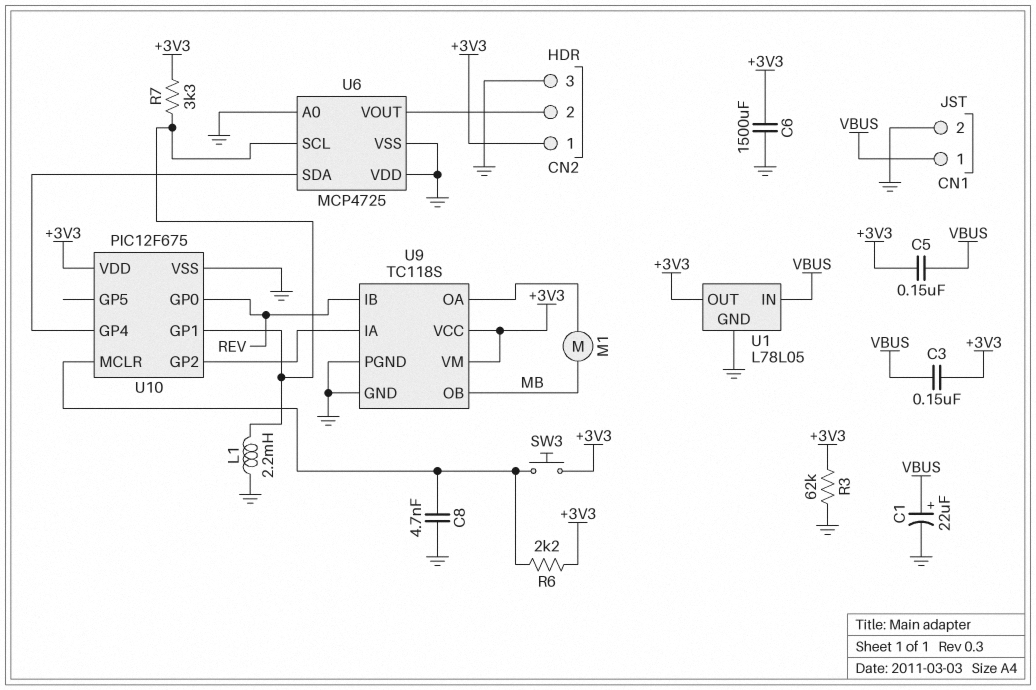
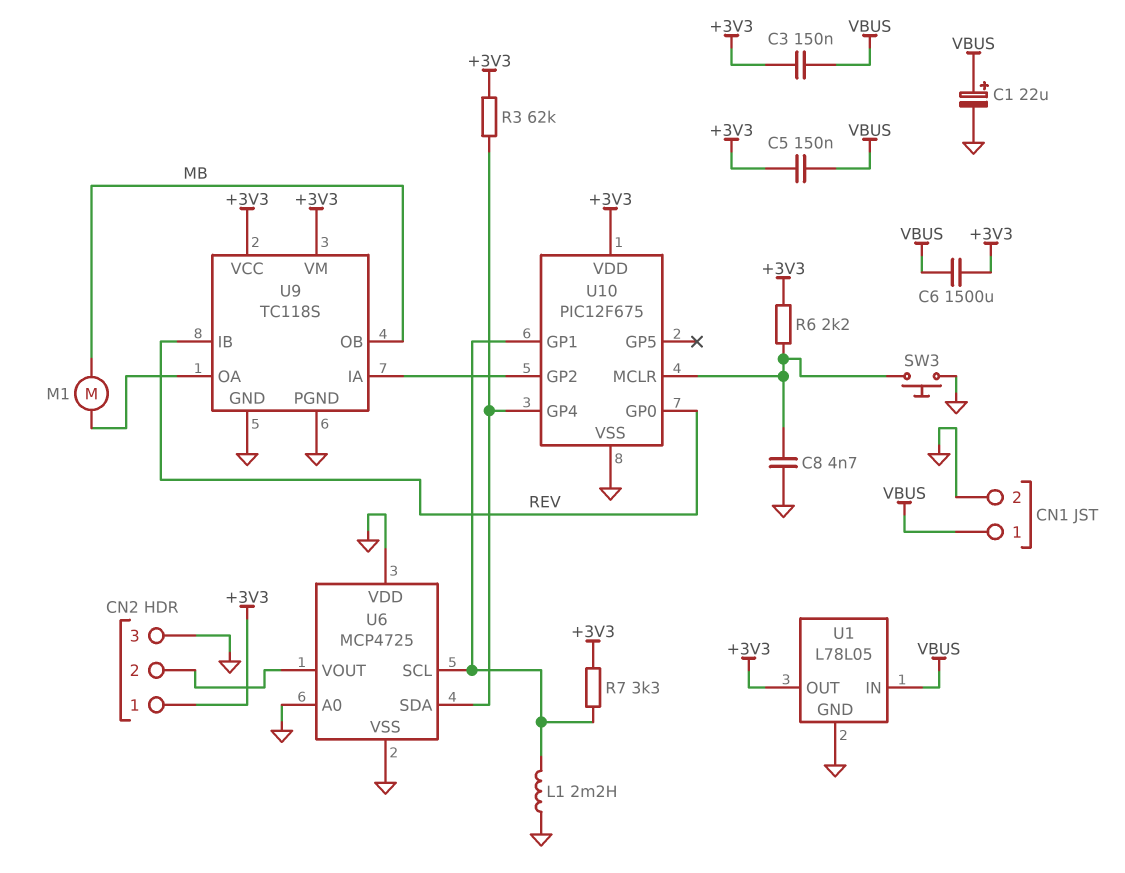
C6: 1500uF (+3V3, GND) -> 1500uF (+3V3, VBUS)
R3: 62k (+3V3, GND) -> 62k (+3V3, U6/SDA)
SW3: button (+3V3, U10/MCLR) -> button (GND, U10/MCLR)

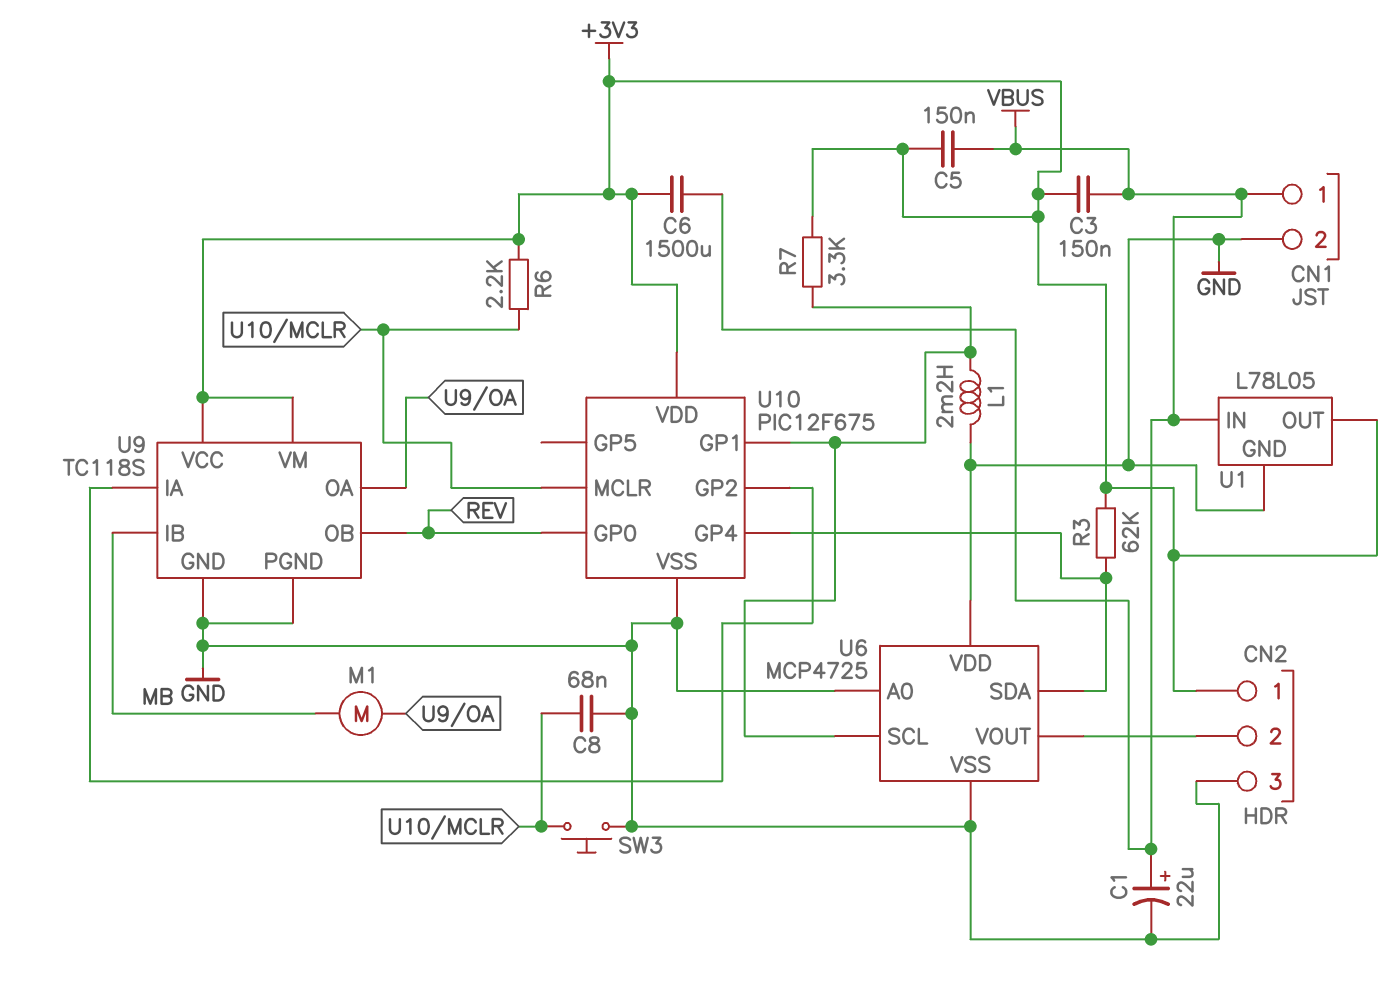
C8: 4.7nF (GND, U10/MCLR) -> 68nF (GND, U10/MCLR)
U9 pin IB: REV -> MB
U9 pin OB: MB -> REV

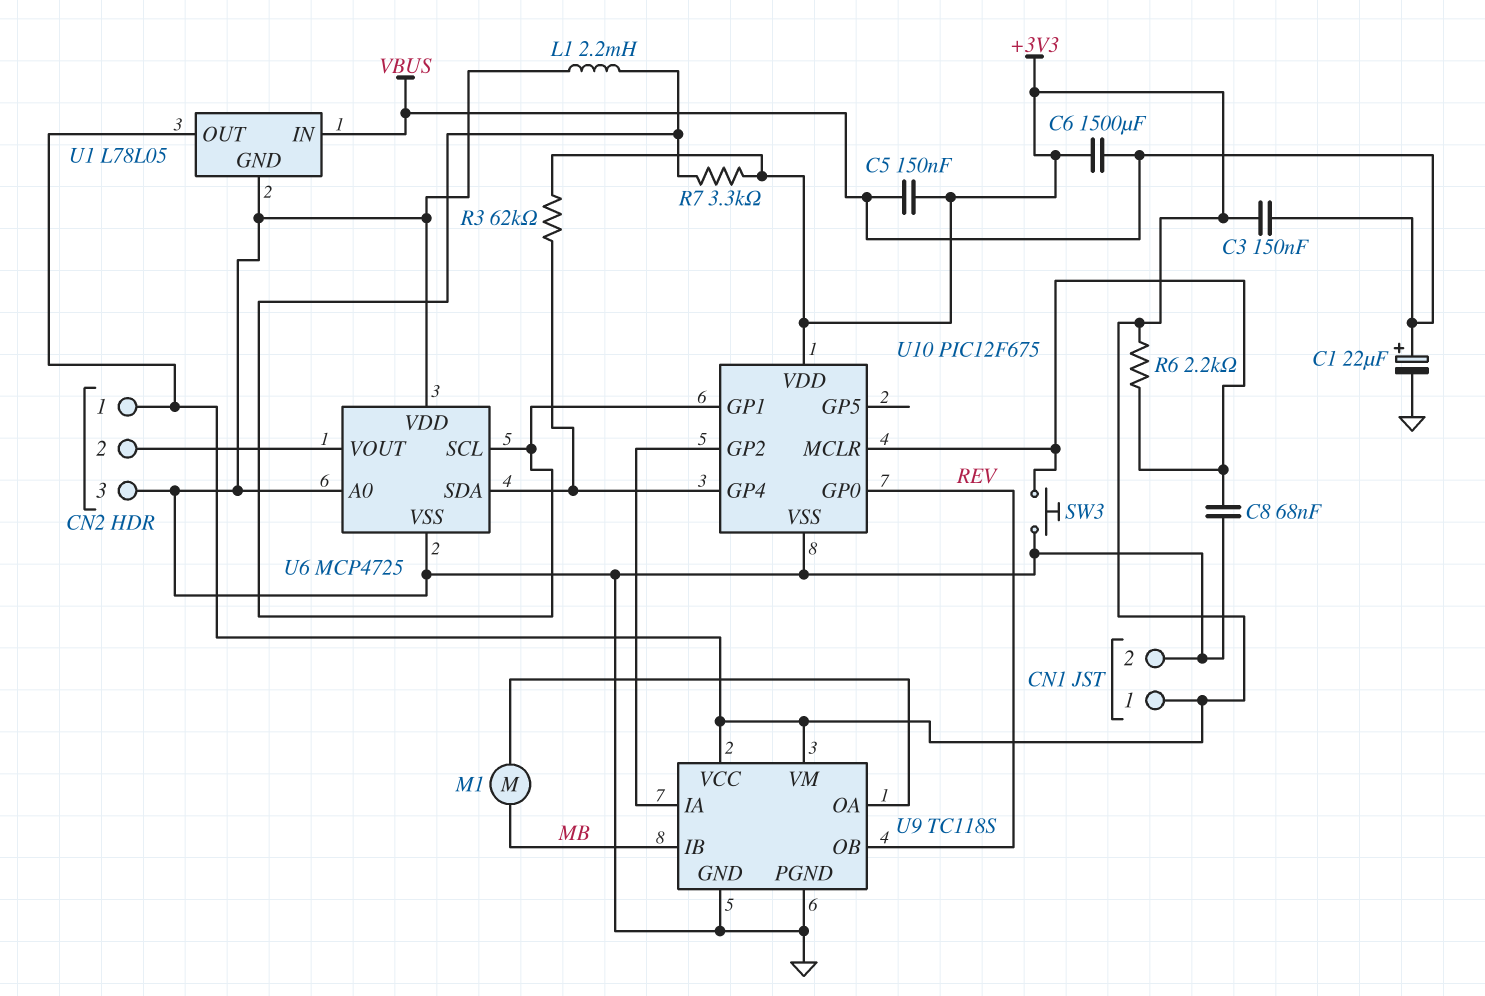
CN1 pin 1: VBUS -> +3V3

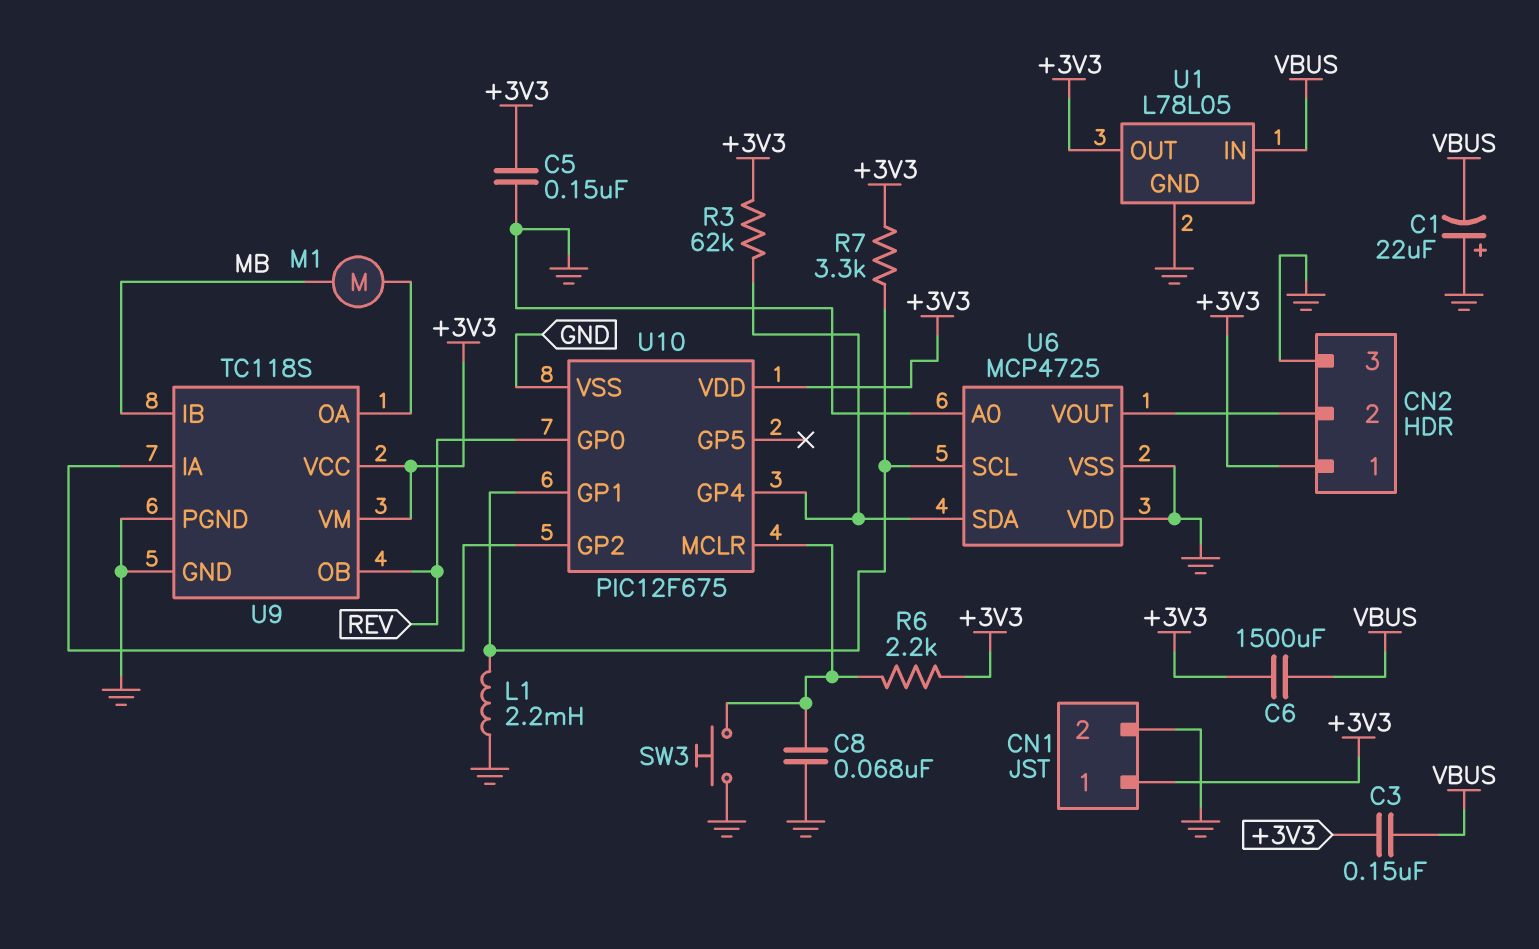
C1: 22uF (plus VBUS, minus GND) -> 22uF (plus GND, minus VBUS)
C5: 150nF (+3V3, VBUS) -> 150nF (+3V3, GND)

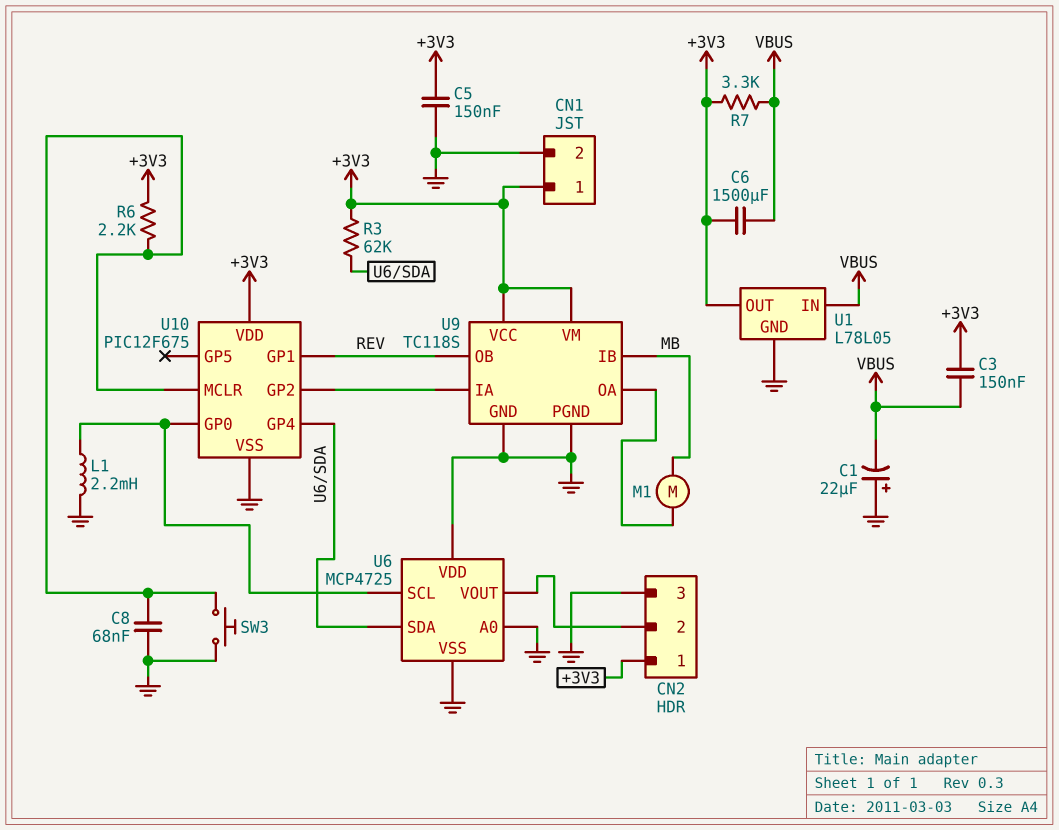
R7: 3.3k (+3V3, U6/SCL) -> 3.3k (+3V3, VBUS)
U10 pin GP0: REV -> U6/SCL
U10 pin GP1: U6/SCL -> REV

